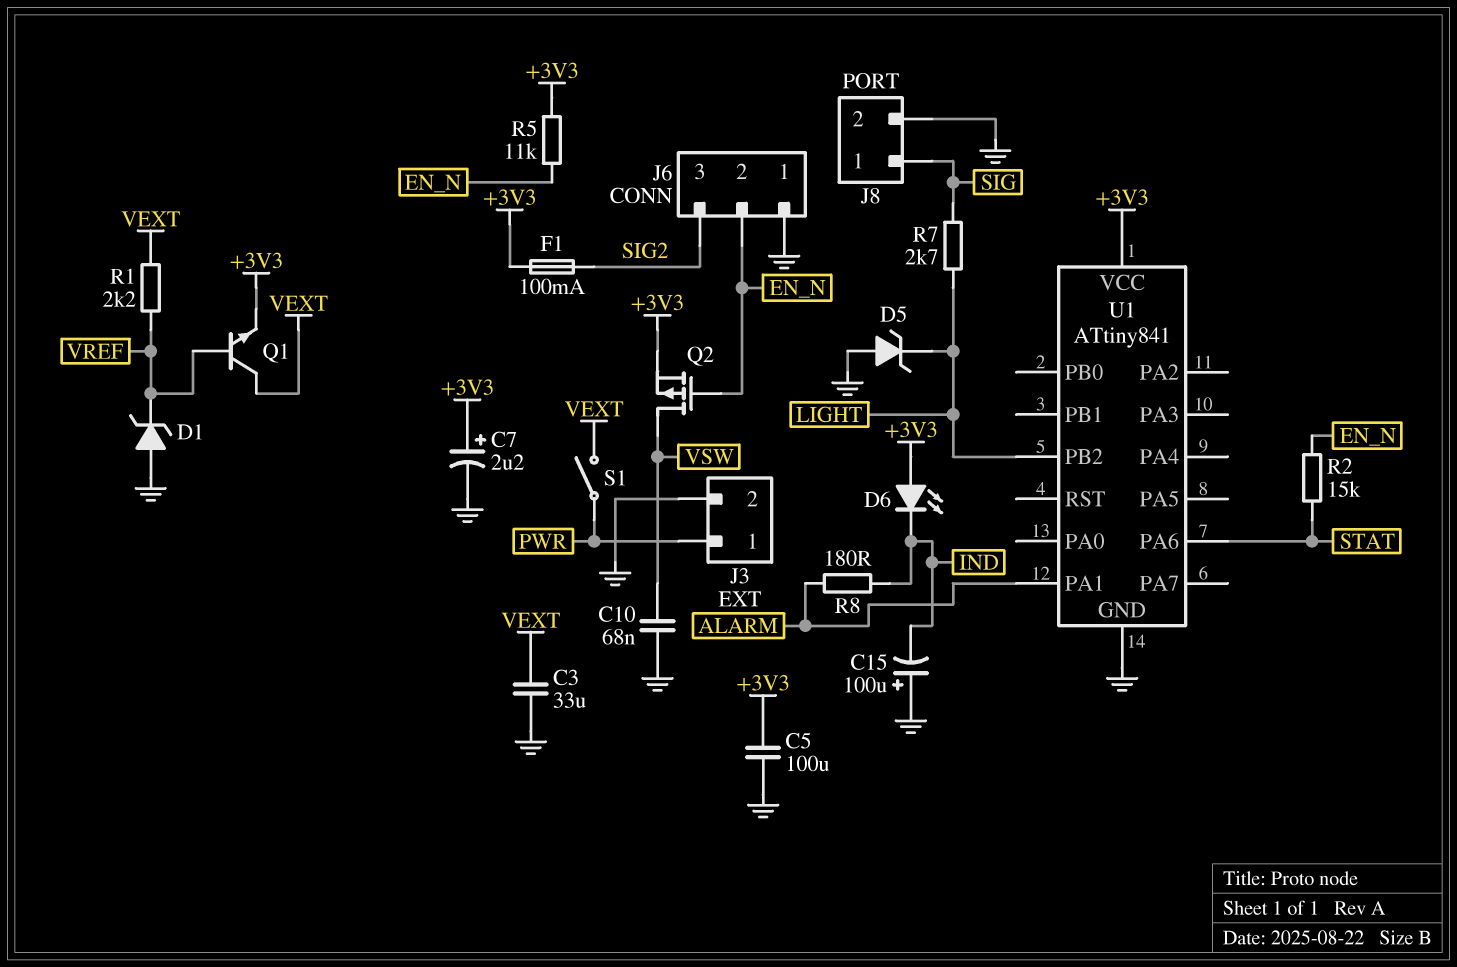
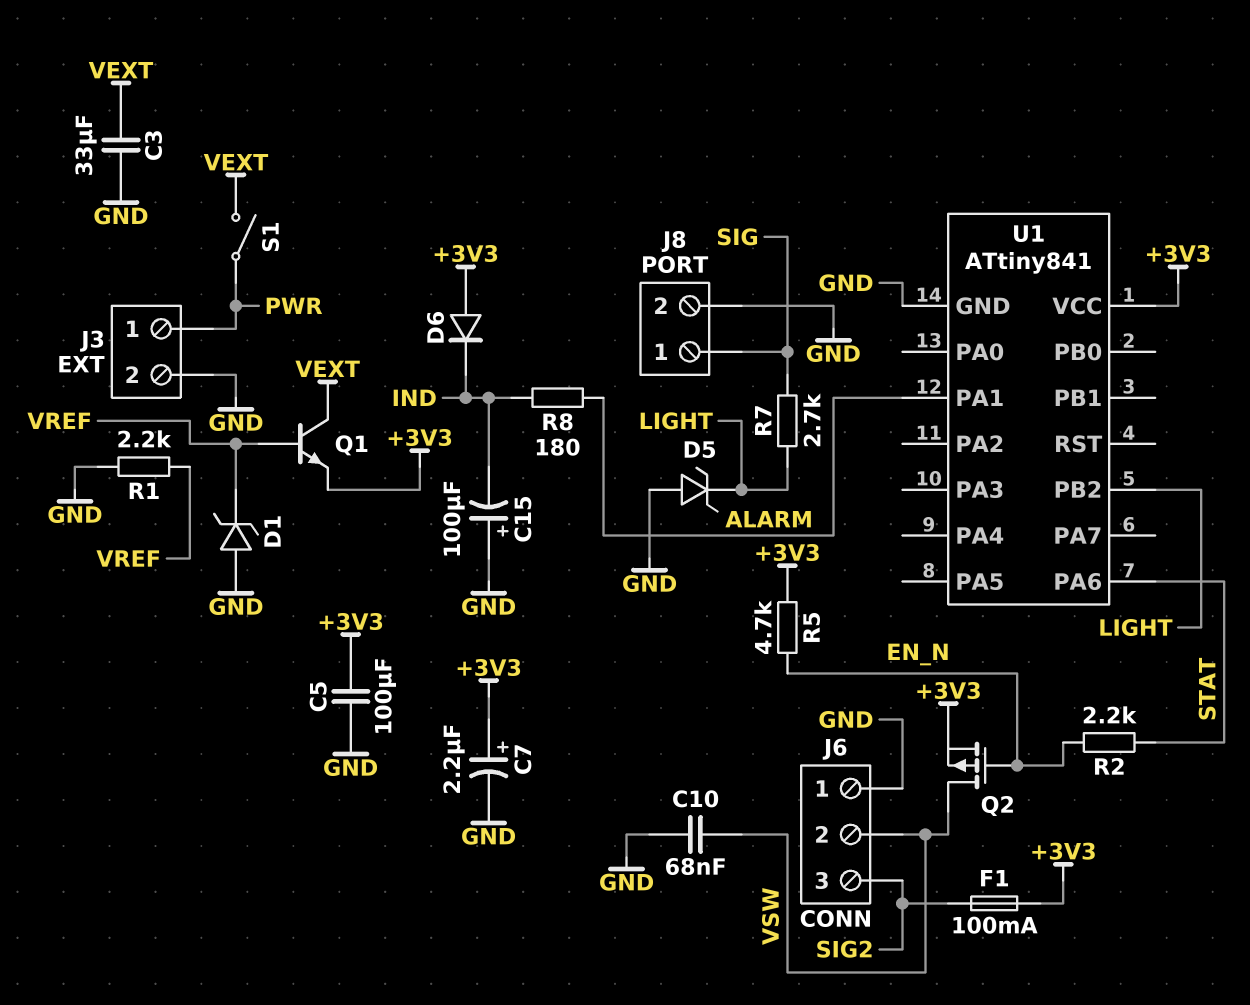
D6: LED (A +3V3, K IND) -> diode (A +3V3, K IND)
J6 pin 2: EN_N -> VSW
R1: 2.2k (VEXT, VREF) -> 2.2k (GND, VREF)
R2: 15k (EN_N, STAT) -> 2.2k (EN_N, STAT)
R5: 11k (+3V3, EN_N) -> 4.7k (+3V3, EN_N)

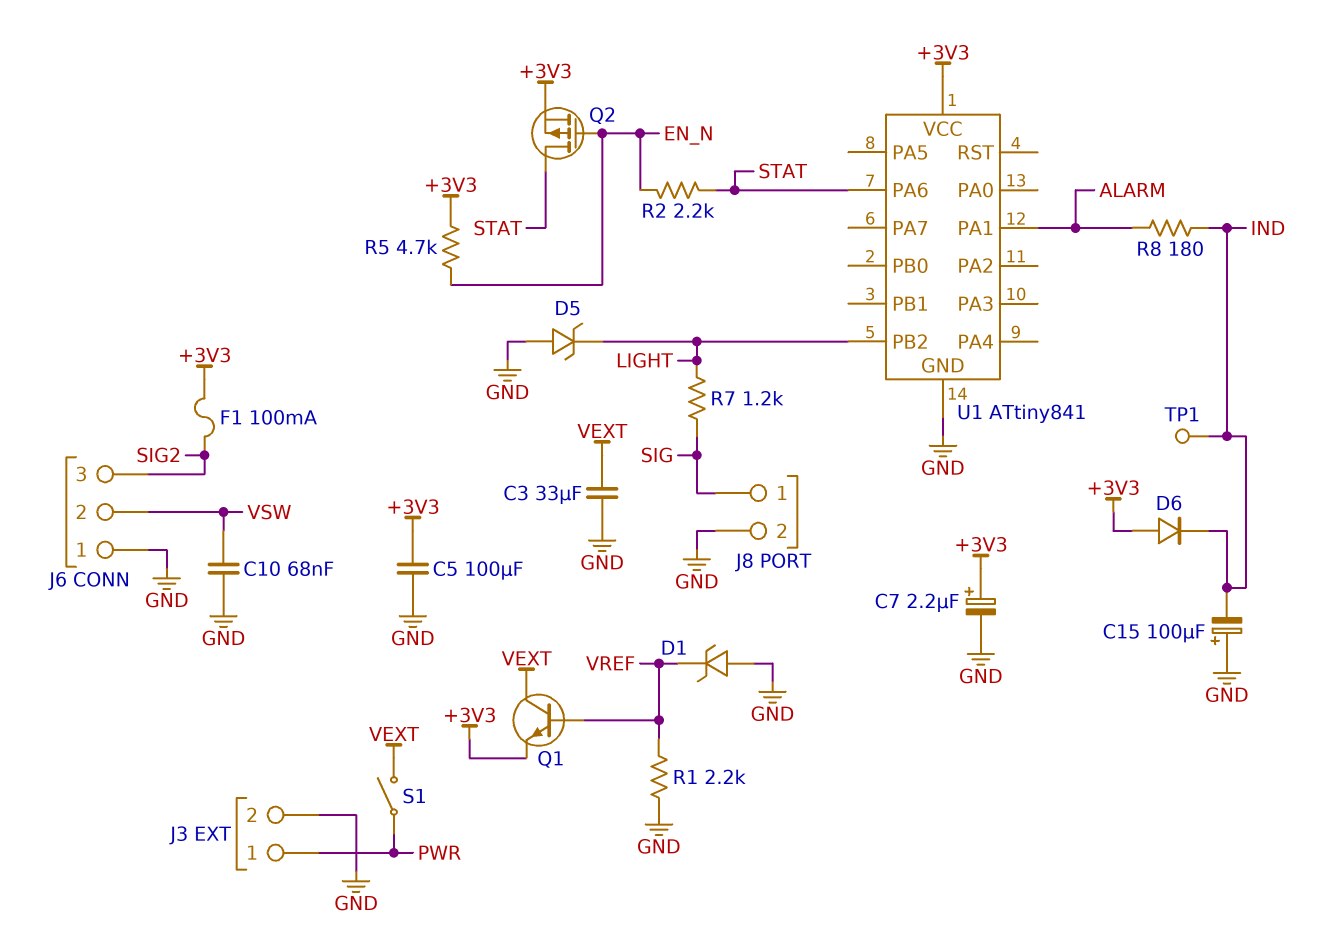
Q2: PMOS (G EN_N, D VSW, S +3V3) -> PMOS (G EN_N, D STAT, S +3V3)
R7: 2.7k (LIGHT, SIG) -> 1.2k (LIGHT, SIG)
TP1: none -> test point (IND)

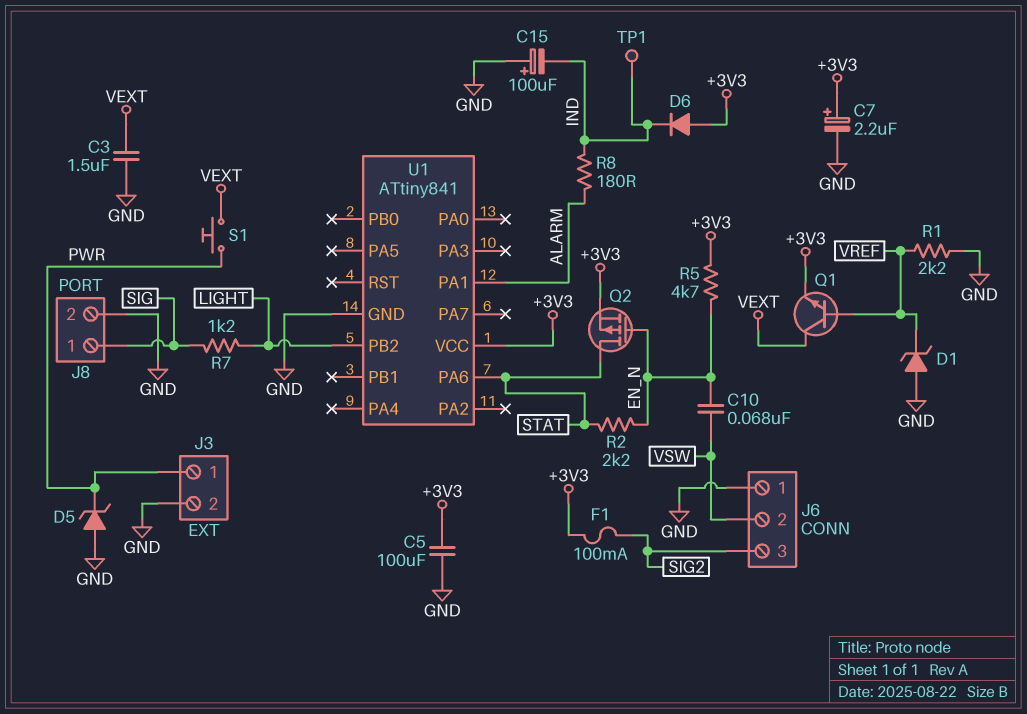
C3: 33uF (GND, VEXT) -> 1.5uF (GND, VEXT)
C10: 68nF (GND, VSW) -> 68nF (EN_N, VSW)
D5: zener (A GND, K LIGHT) -> zener (A GND, K PWR)
S1: switch (PWR, VEXT) -> button (PWR, VEXT)

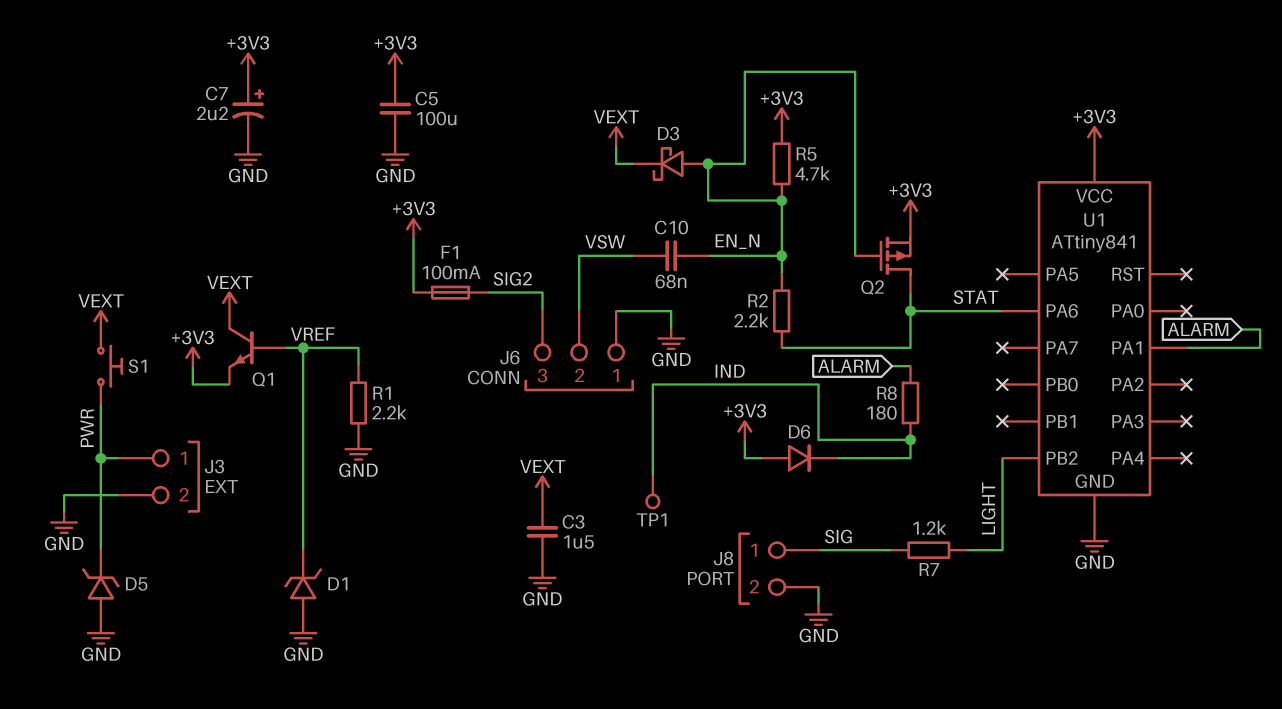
C15: 100uF (plus GND, minus IND) -> none
D3: none -> schottky (A EN_N, K VEXT)

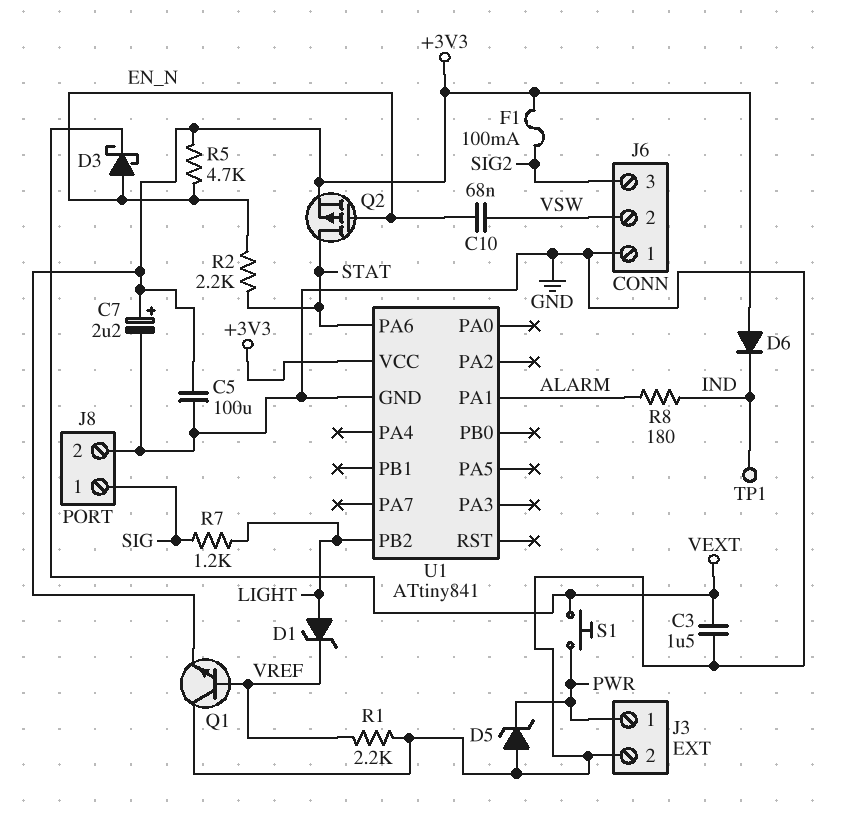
D1: zener (A GND, K VREF) -> zener (A LIGHT, K VREF)
Q1: NPN (B VREF, C VEXT, E +3V3) -> NPN (B VREF, C GND, E +3V3)

